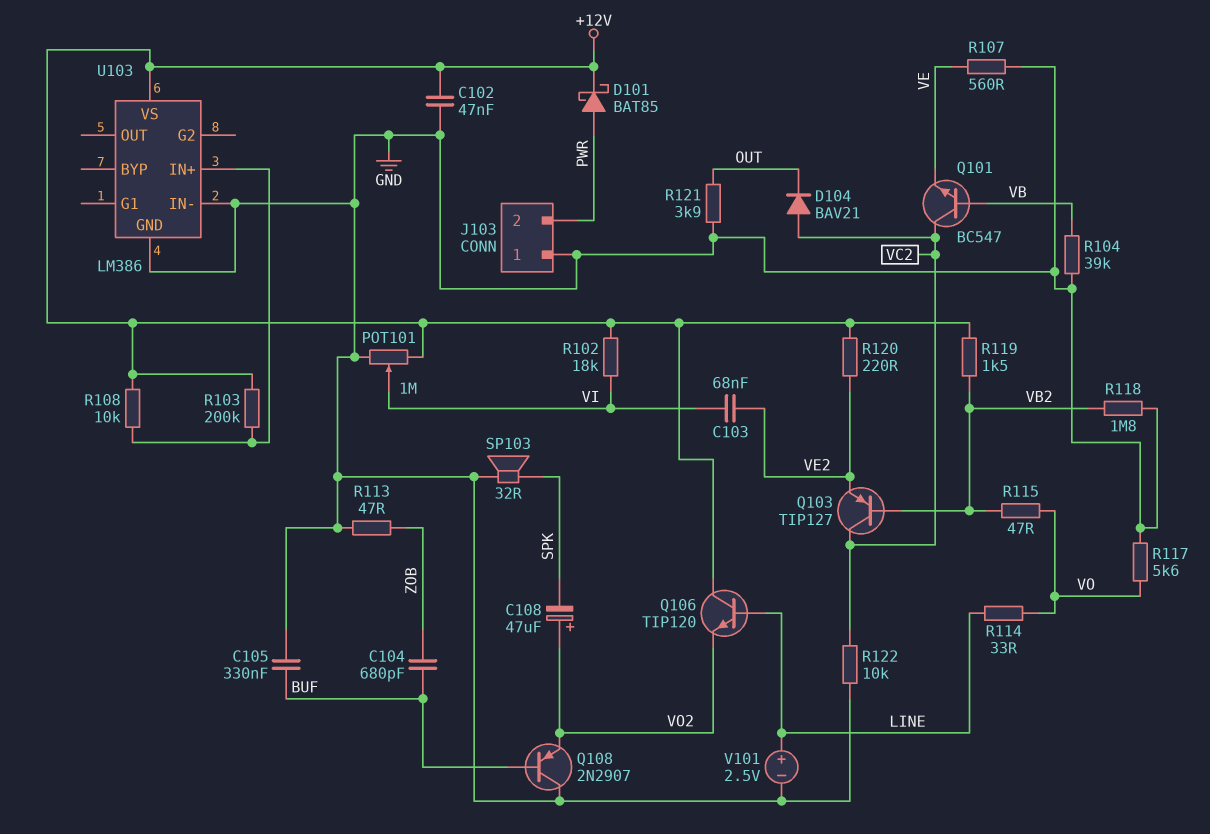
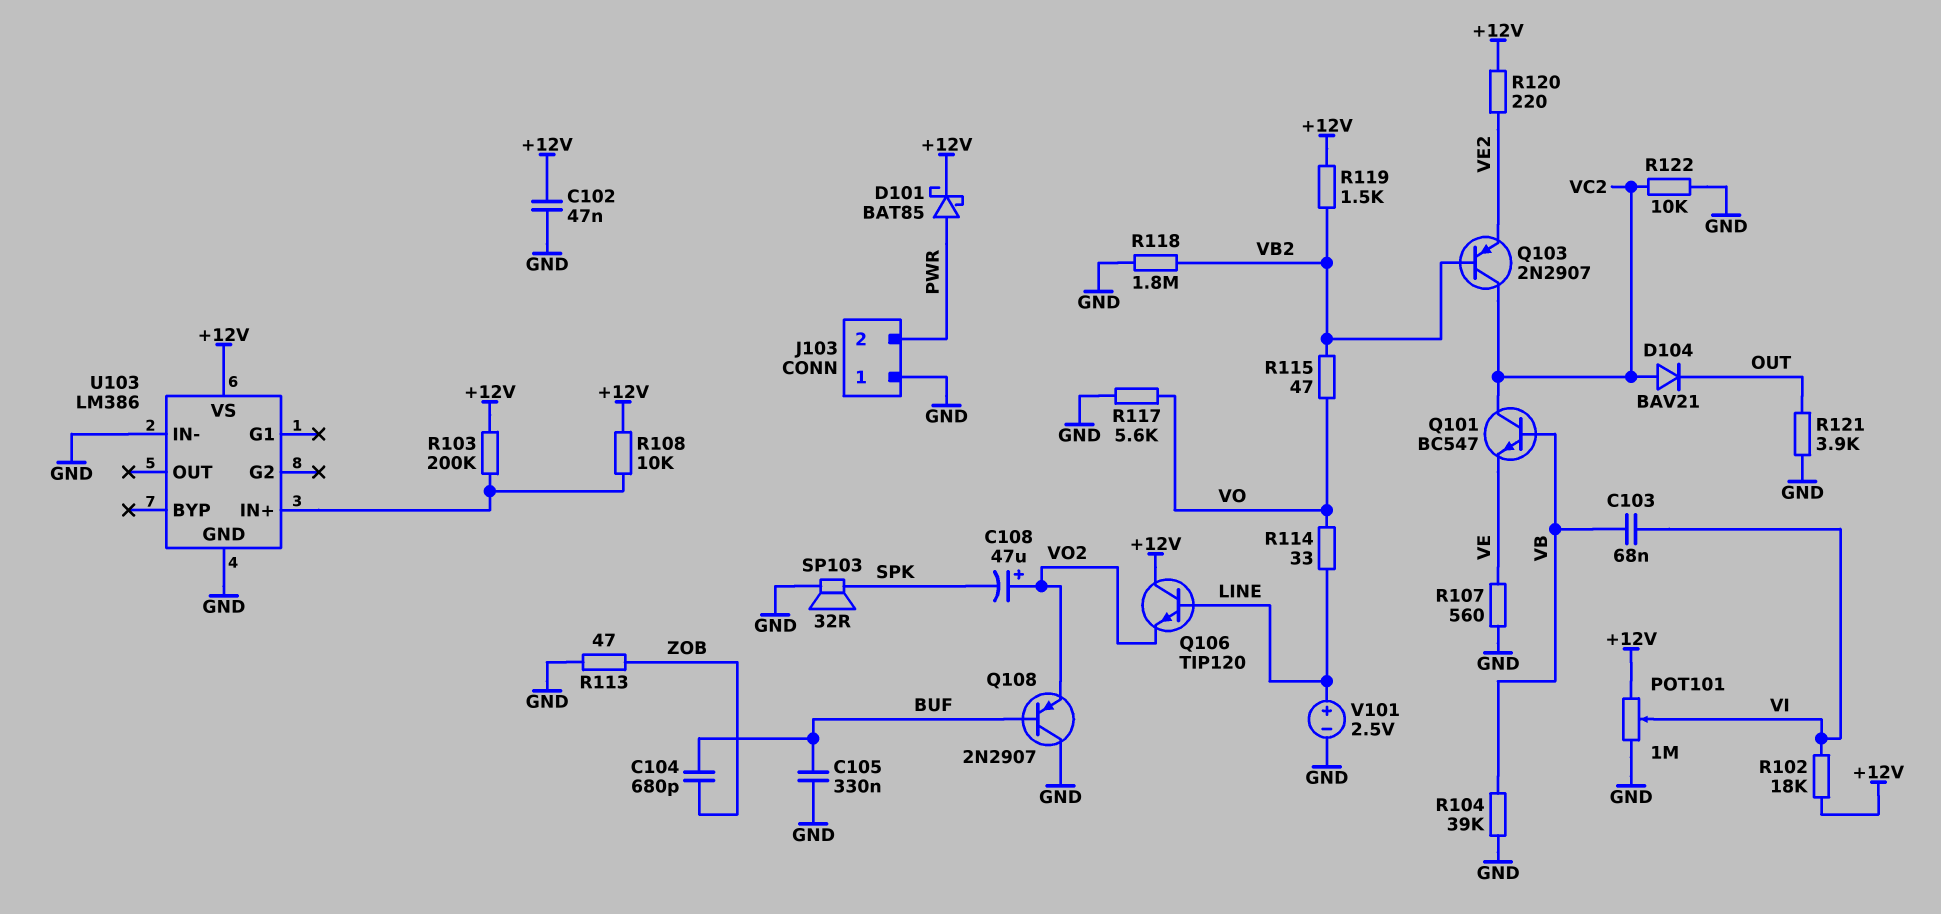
C103: 68nF (VE2, VI) -> 68nF (VB, VI)
Q103: PNP TIP127 (B VB2, C VC2, E VE2) -> PNP 2N2907 (B VB2, C VC2, E VE2)

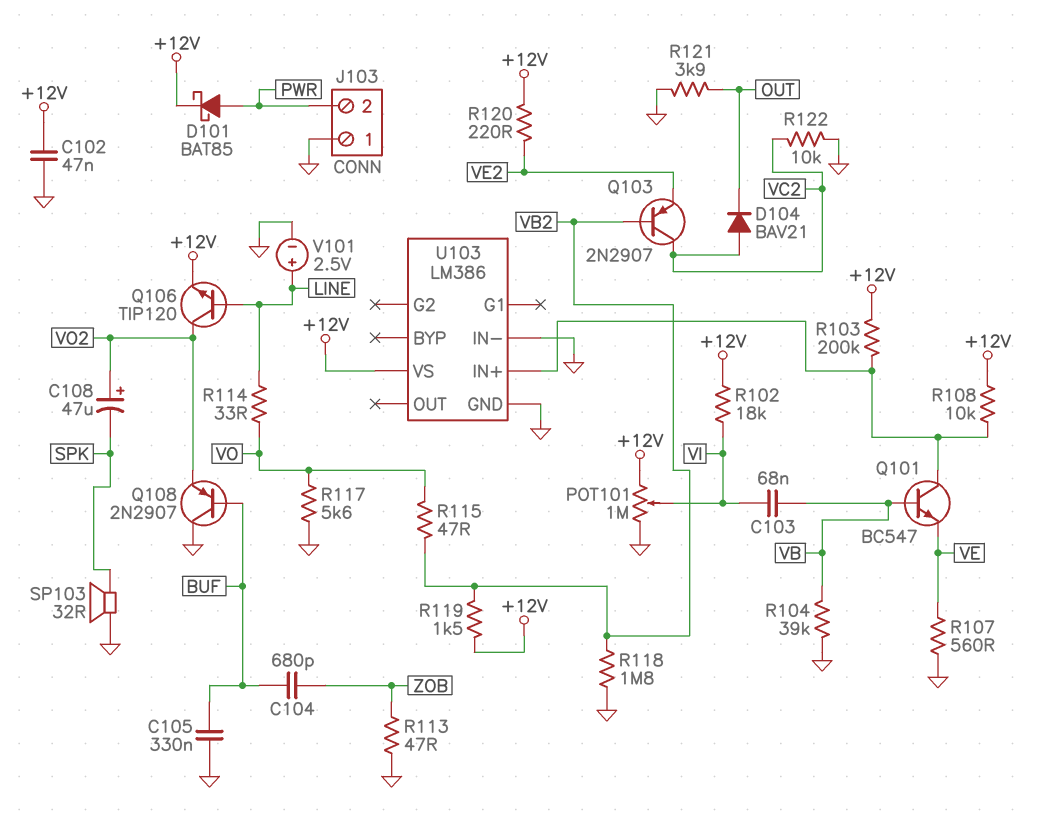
Q101: NPN BC547 (B VB, C VC2, E VE) -> NPN BC547 (B VB, C U103/IN+, E VE)
Q106: NPN TIP120 (B LINE, C +12V, E VO2) -> NPN TIP120 (B LINE, C VO2, E +12V)

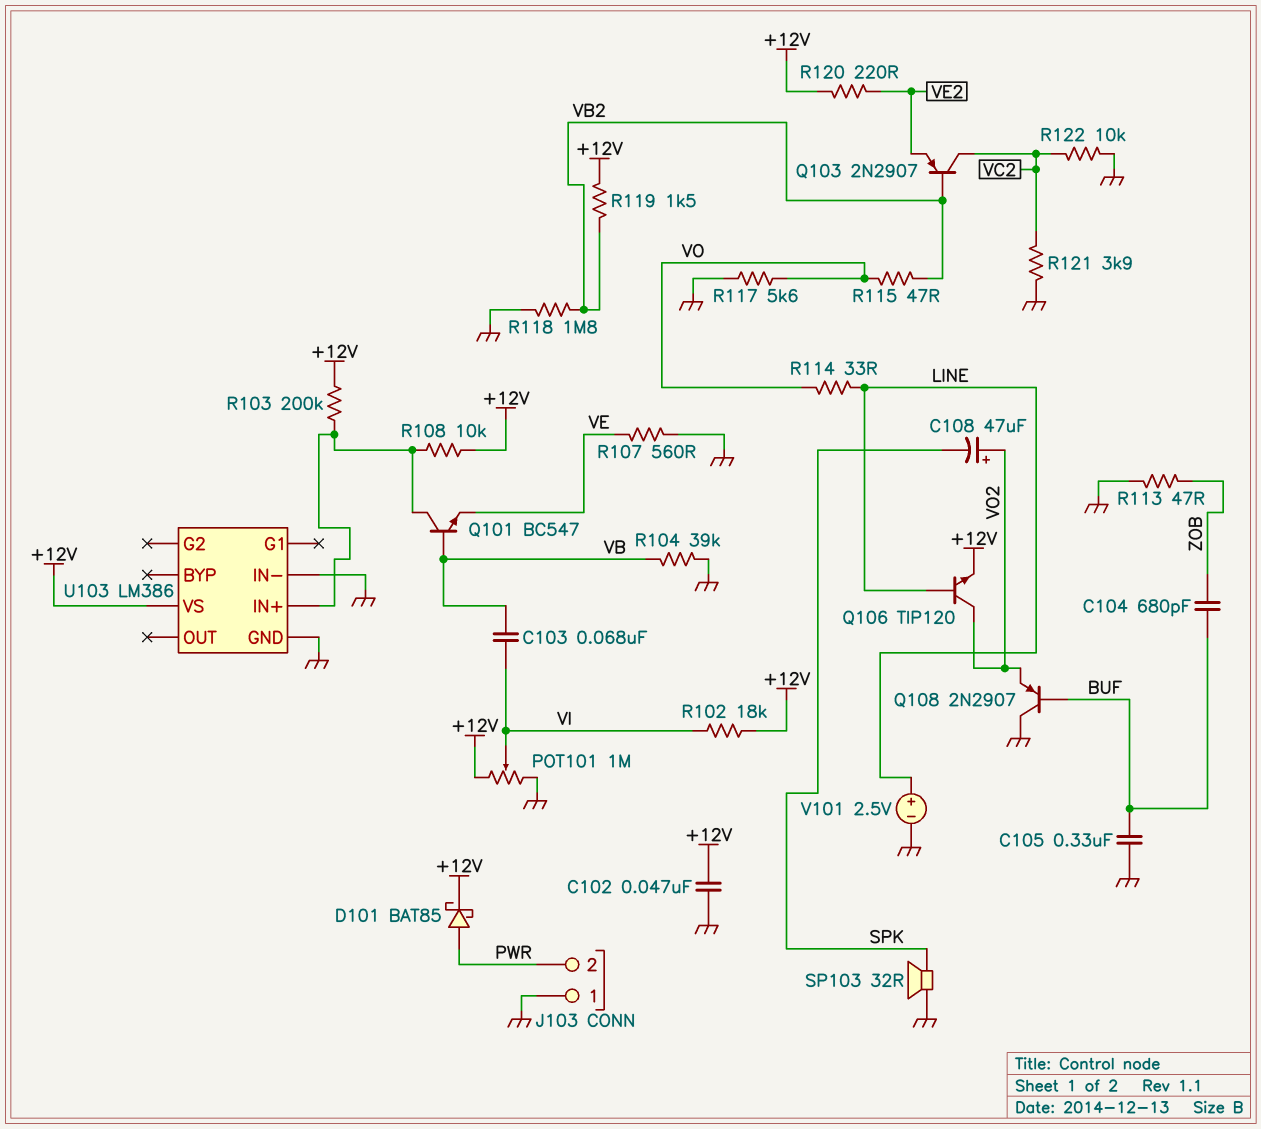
D104: diode BAV21 (A VC2, K OUT) -> none
R121: 3.9k (GND, OUT) -> 3.9k (GND, VC2)

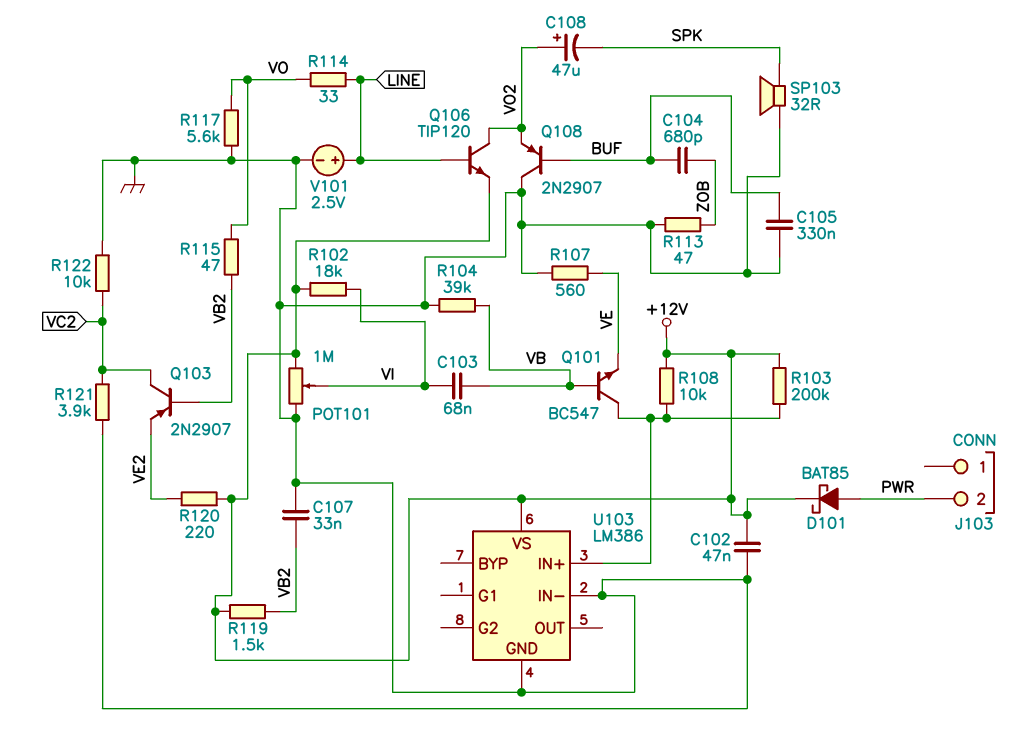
C107: none -> 33nF (GND, VB2)
J103 pin 1: GND -> none
R118: 1.8M (GND, VB2) -> none

